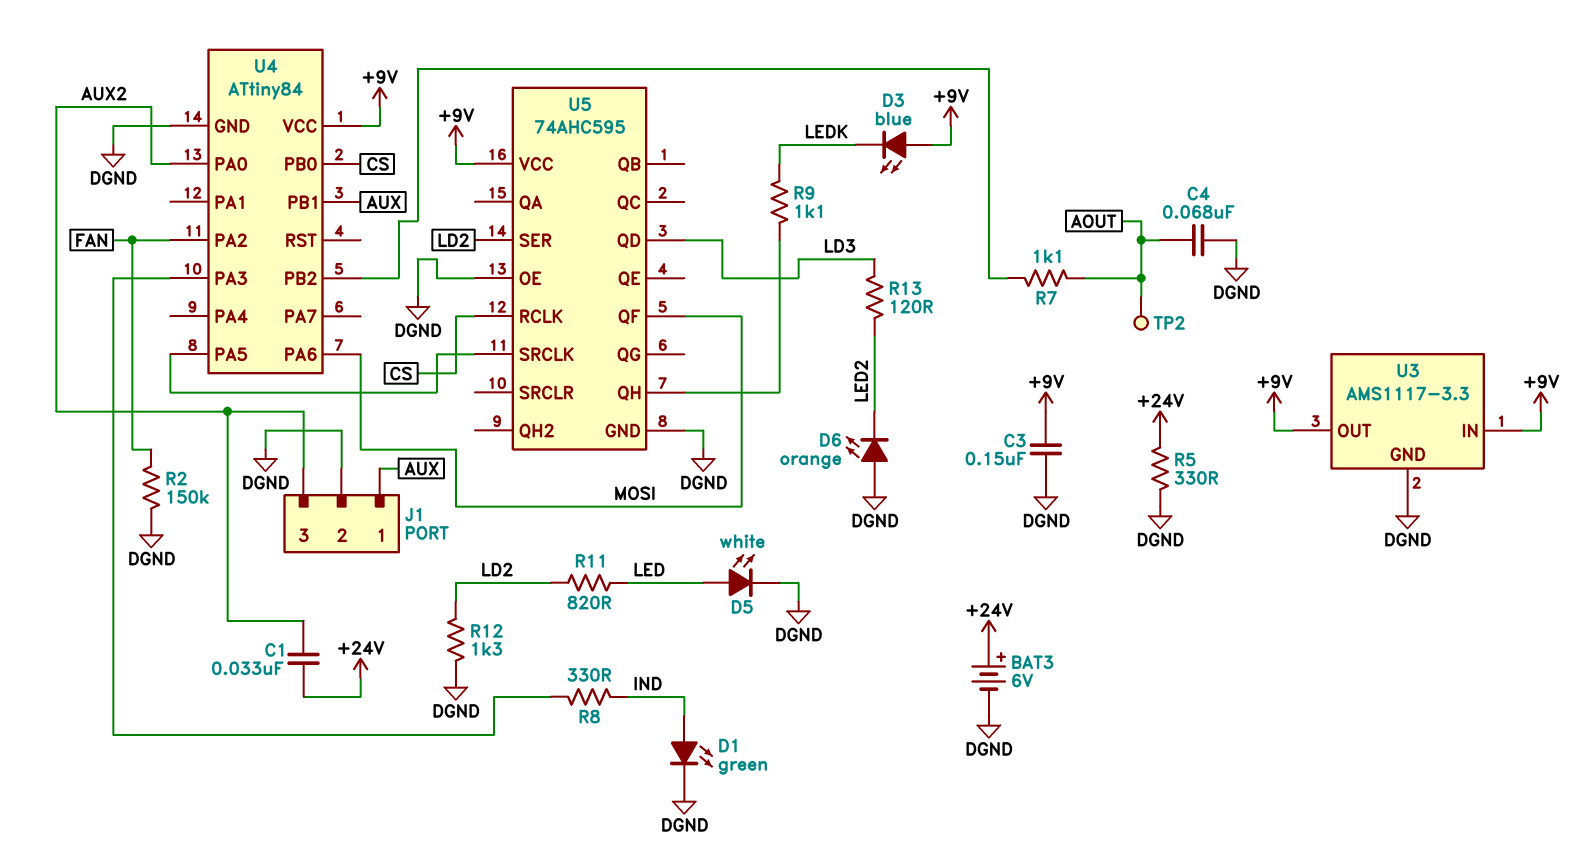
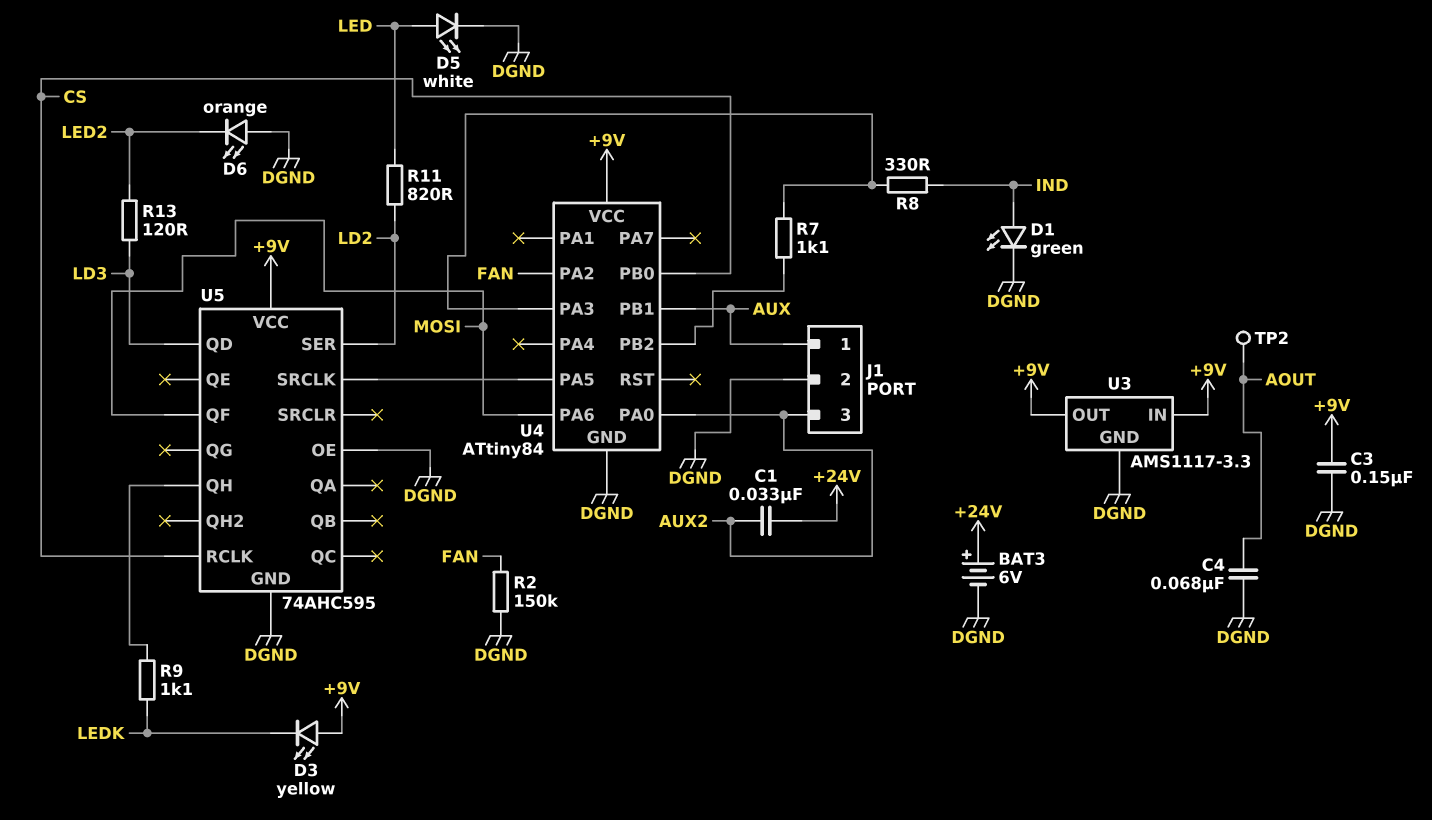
D3: LED blue (A +9V, K LEDK) -> LED yellow (A +9V, K LEDK)
R5: 330 (+24V, DGND) -> none
R7: 1.1k (AOUT, U4/PB2) -> 1.1k (U4/PA3, U4/PB2)
R12: 1.3k (DGND, LD2) -> none

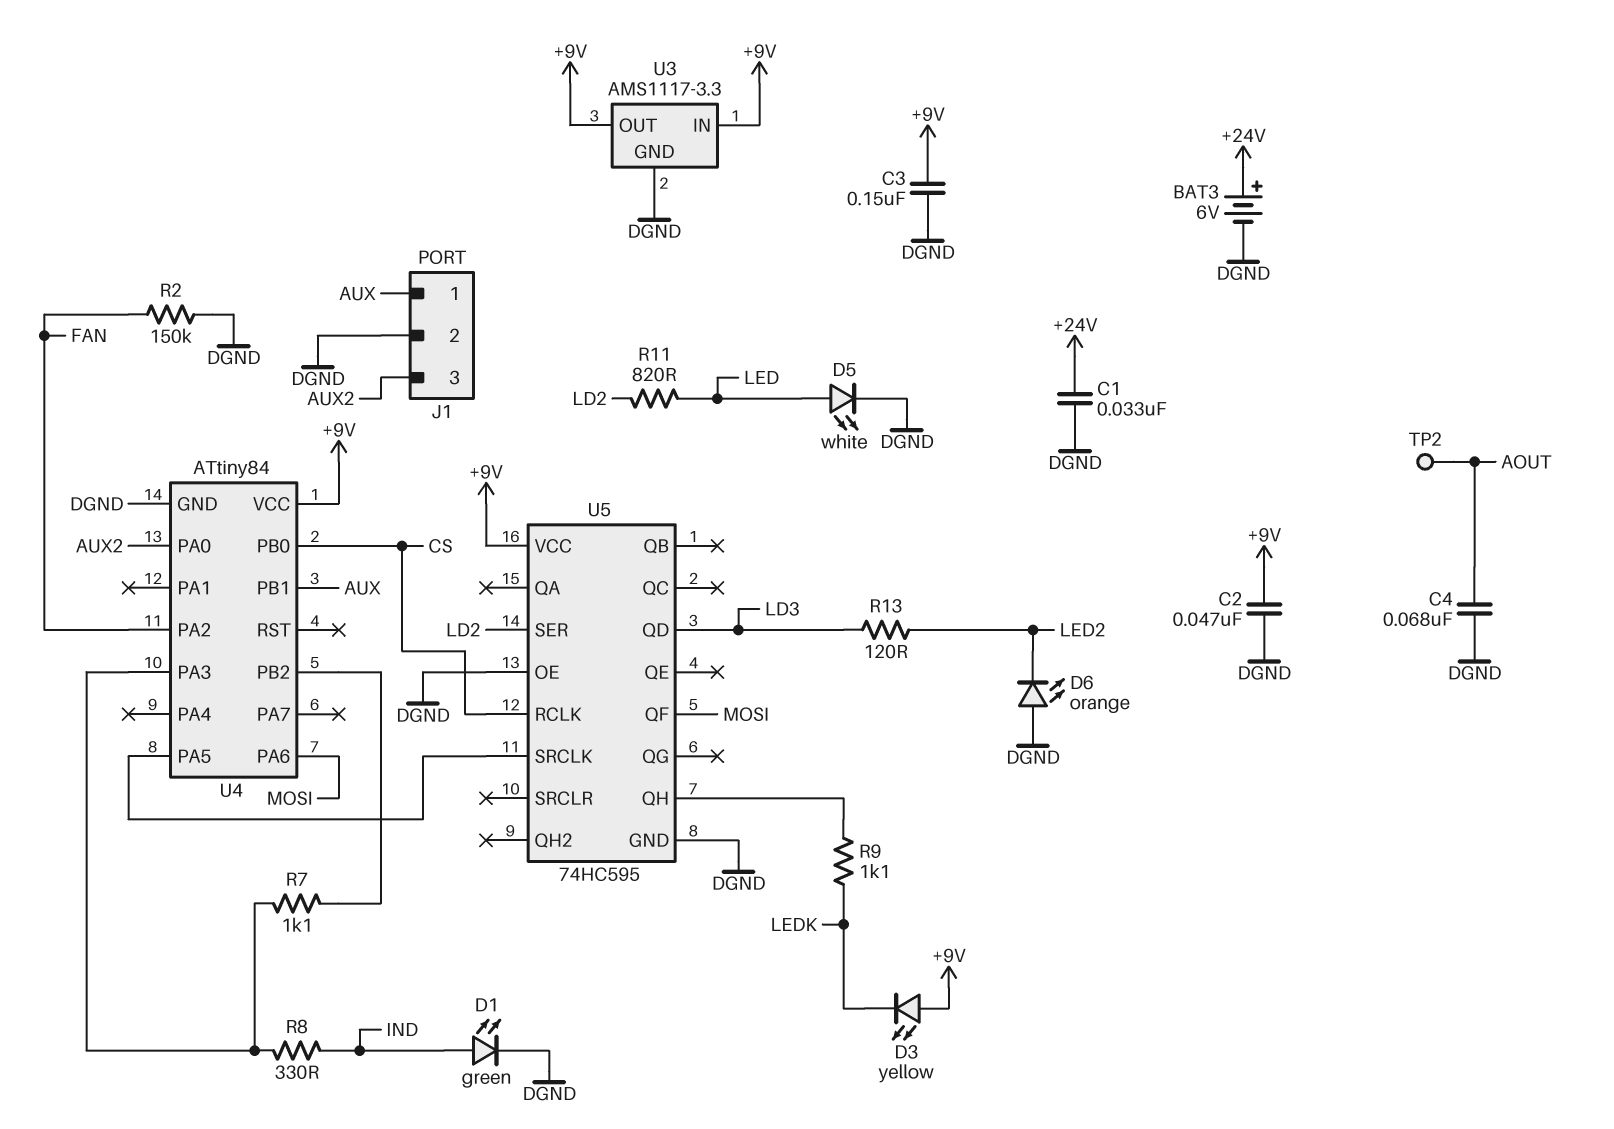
C1: 33nF (+24V, AUX2) -> 33nF (+24V, DGND)
C2: none -> 47nF (+9V, DGND)
U5: 74AHC595 -> 74HC595

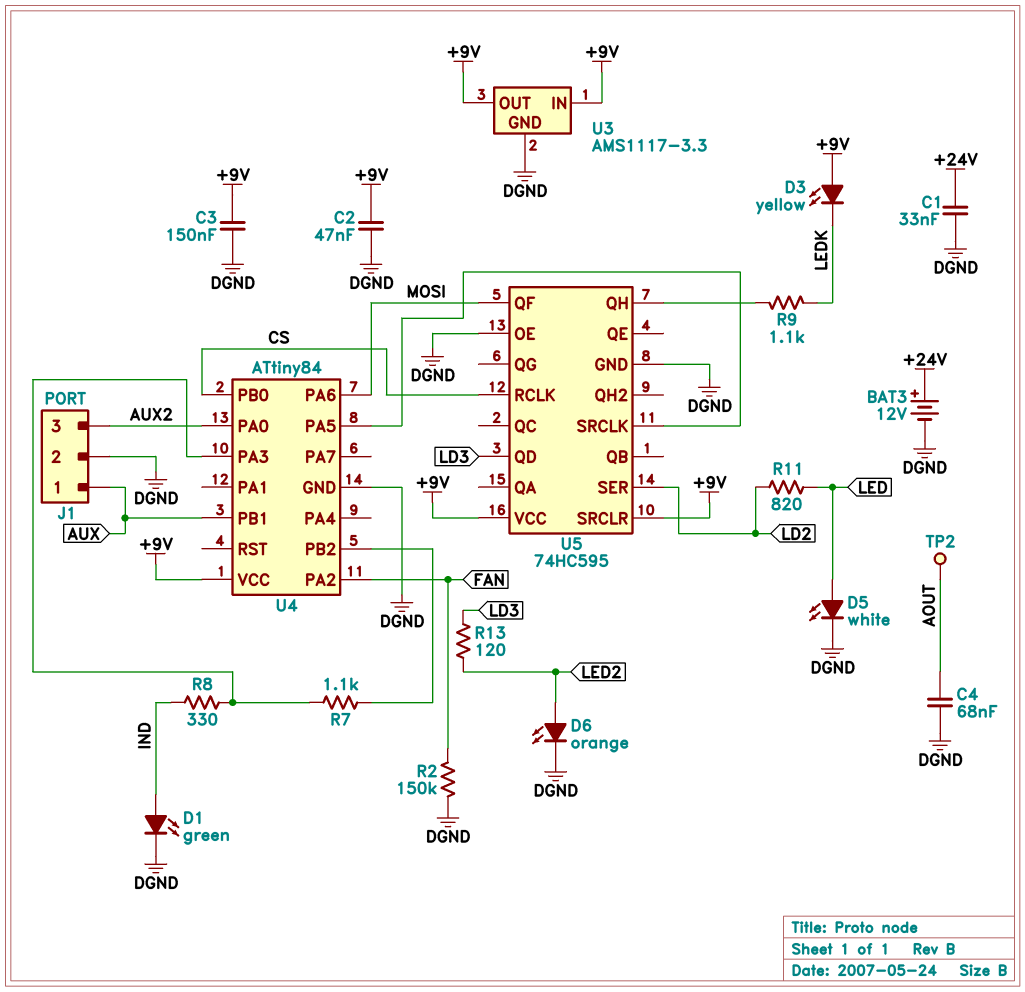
BAT3: 6V (plus +24V, minus DGND) -> 12V (plus +24V, minus DGND)
D6: LED orange (A DGND, K LED2) -> LED orange (A LED2, K DGND)
U5 pin SRCLR: none -> +9V

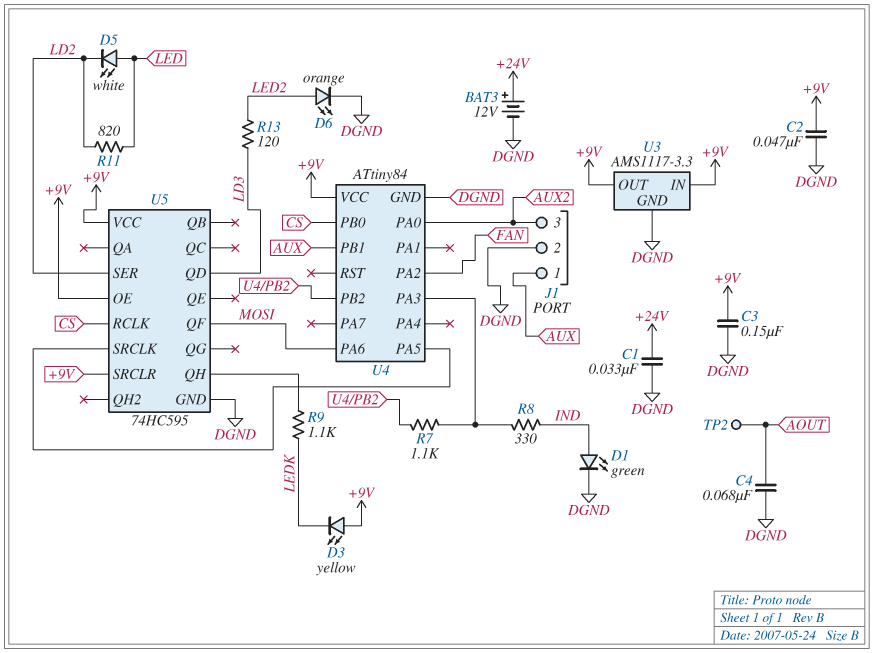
D5: LED white (A LED, K DGND) -> LED white (A LED, K LD2)
R2: 150k (DGND, FAN) -> none
U5 pin OE: DGND -> +9V

